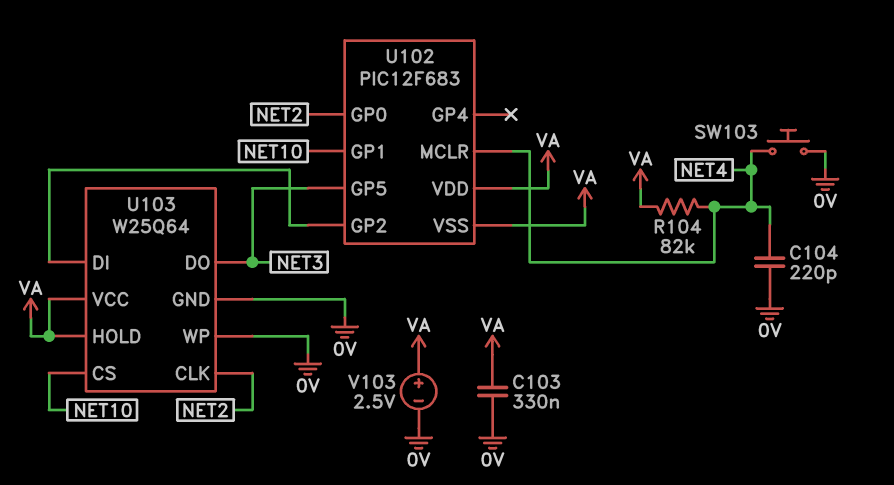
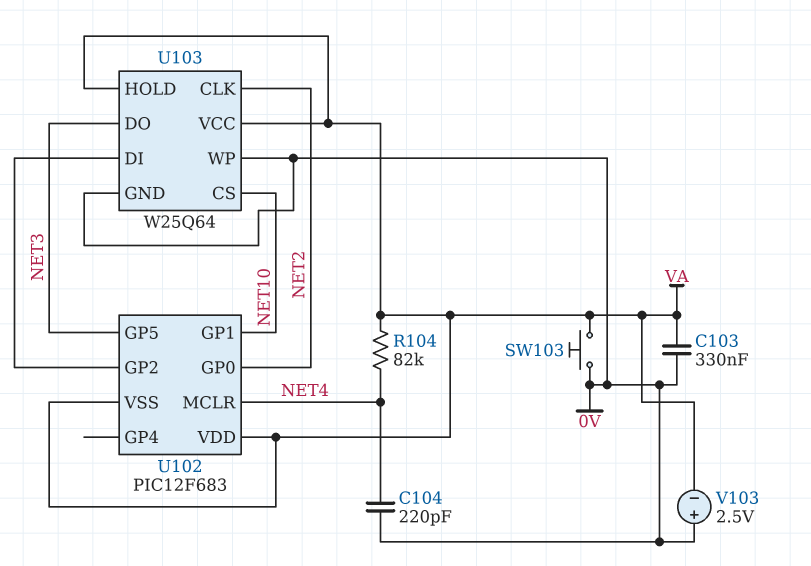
SW103: button (0V, NET4) -> button (0V, VA)
V103: 2.5V (plus VA, minus 0V) -> 2.5V (plus 0V, minus VA)

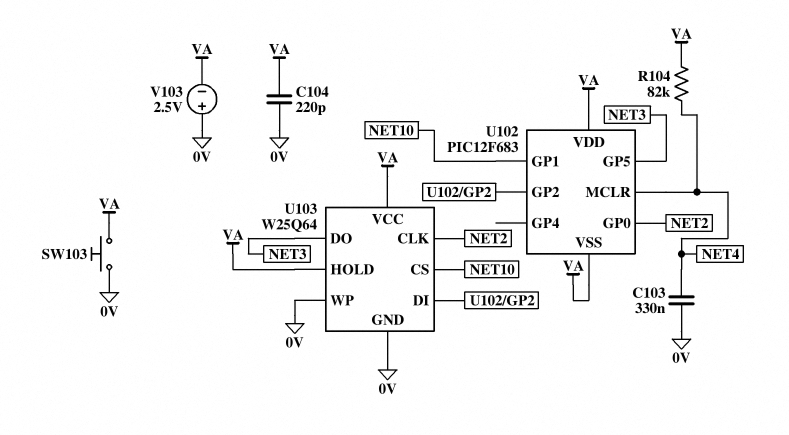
C103: 330nF (0V, VA) -> 330nF (0V, NET4)
C104: 220pF (0V, NET4) -> 220pF (0V, VA)

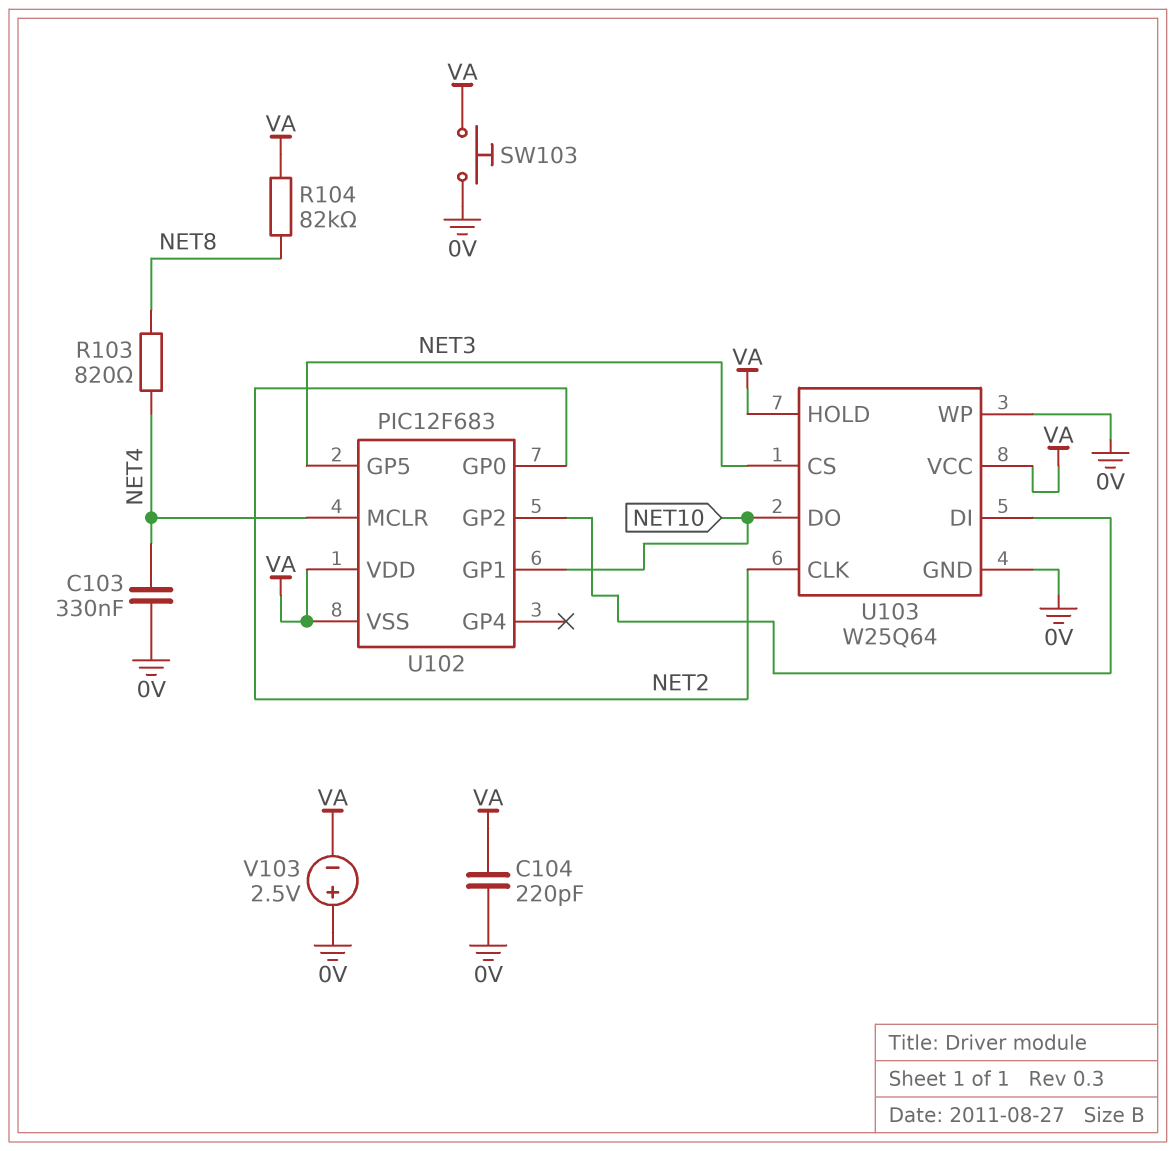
R103: none -> 820 (NET4, NET8)
R104: 82k (NET4, VA) -> 82k (NET8, VA)
U103 pin CS: NET10 -> NET3
U103 pin DO: NET3 -> NET10

